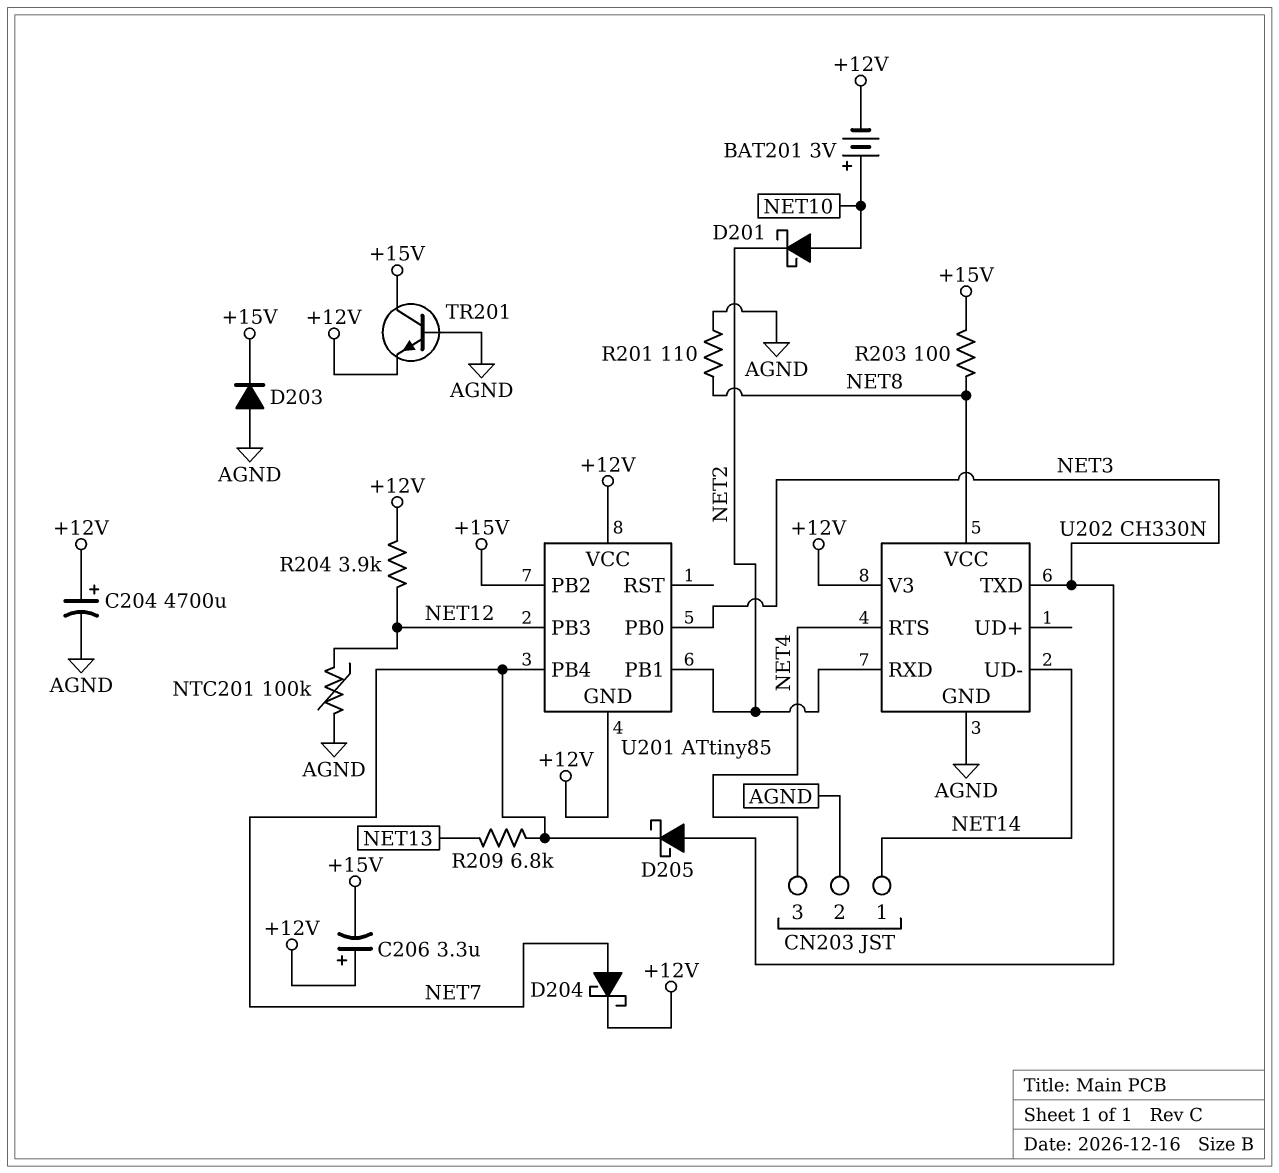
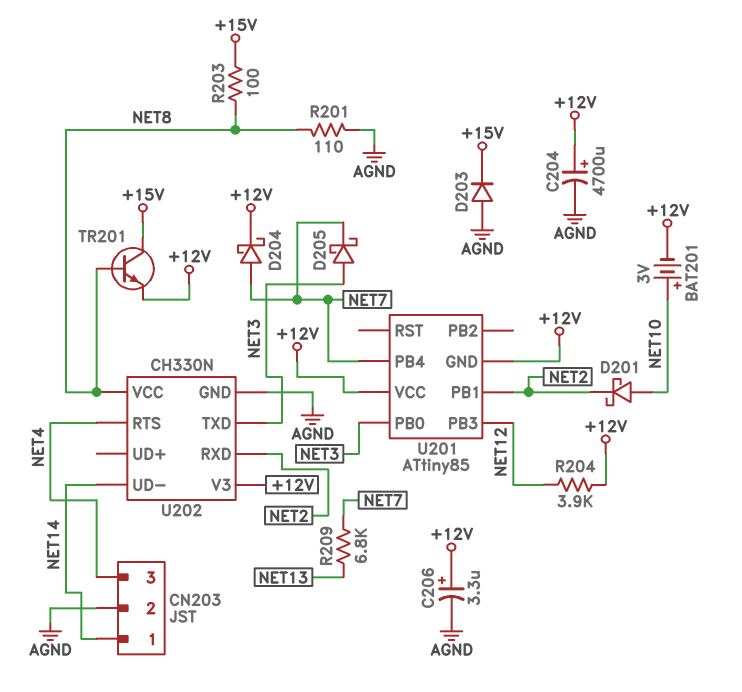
C206: 3.3uF (plus +12V, minus +15V) -> 3.3uF (plus +12V, minus AGND)
NTC201: 100k (AGND, NET12) -> none
TR201: NPN (B AGND, C +15V, E +12V) -> NPN (B NET8, C +15V, E +12V)
U201 pin PB2: +15V -> none

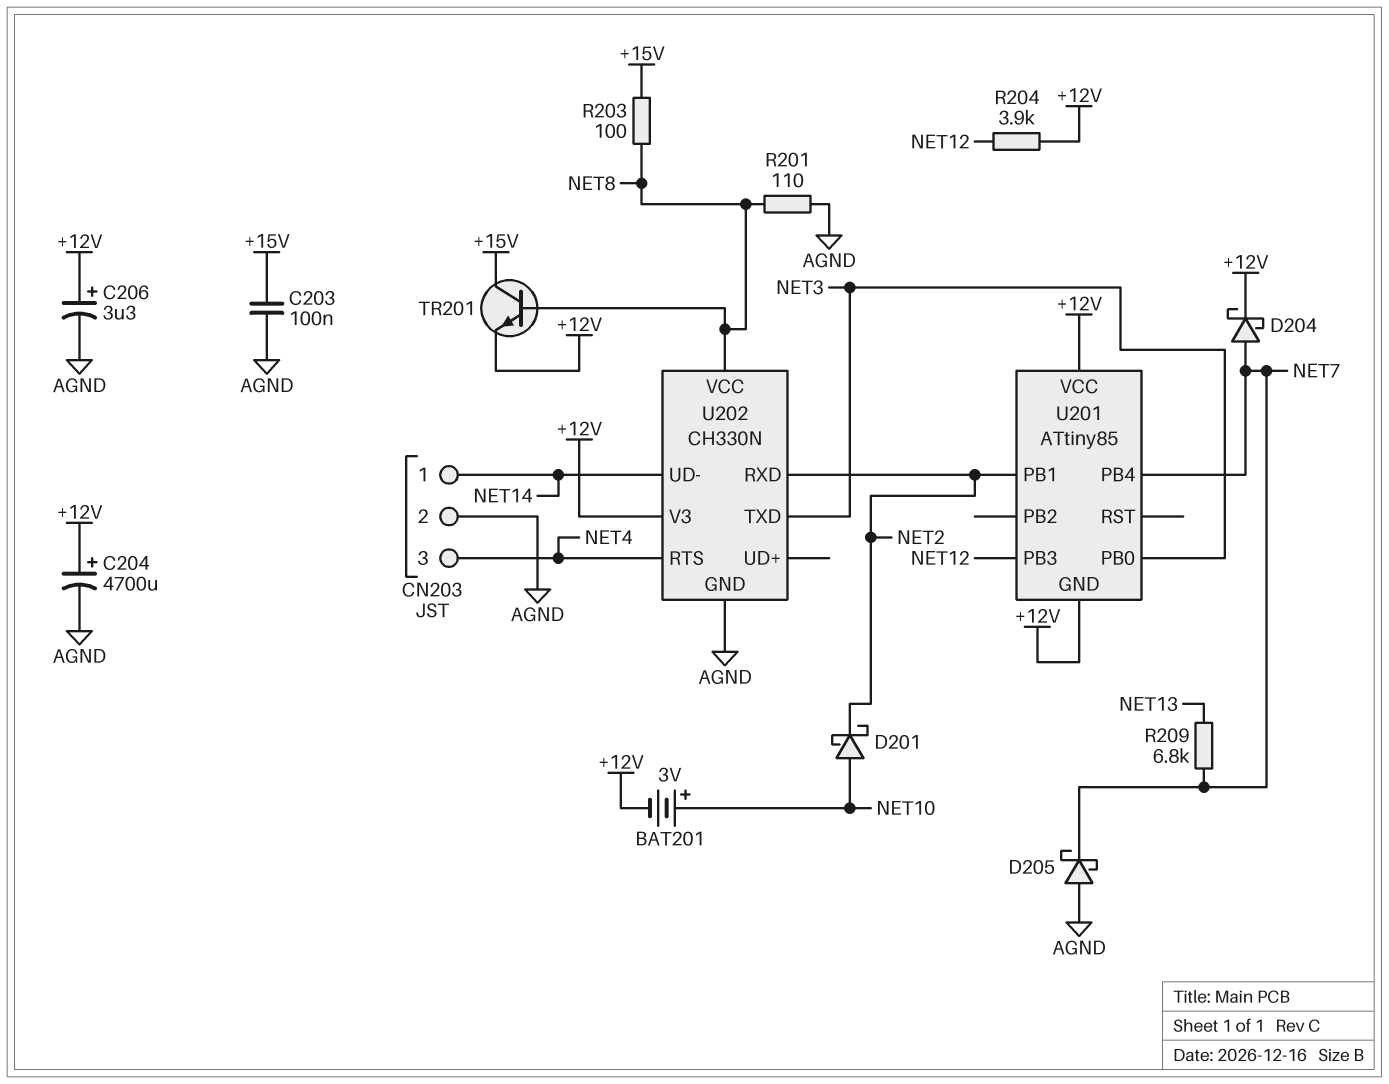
C203: none -> 100nF (+15V, AGND)
D203: diode (A AGND, K +15V) -> none
D205: schottky (A NET3, K NET7) -> schottky (A AGND, K NET7)

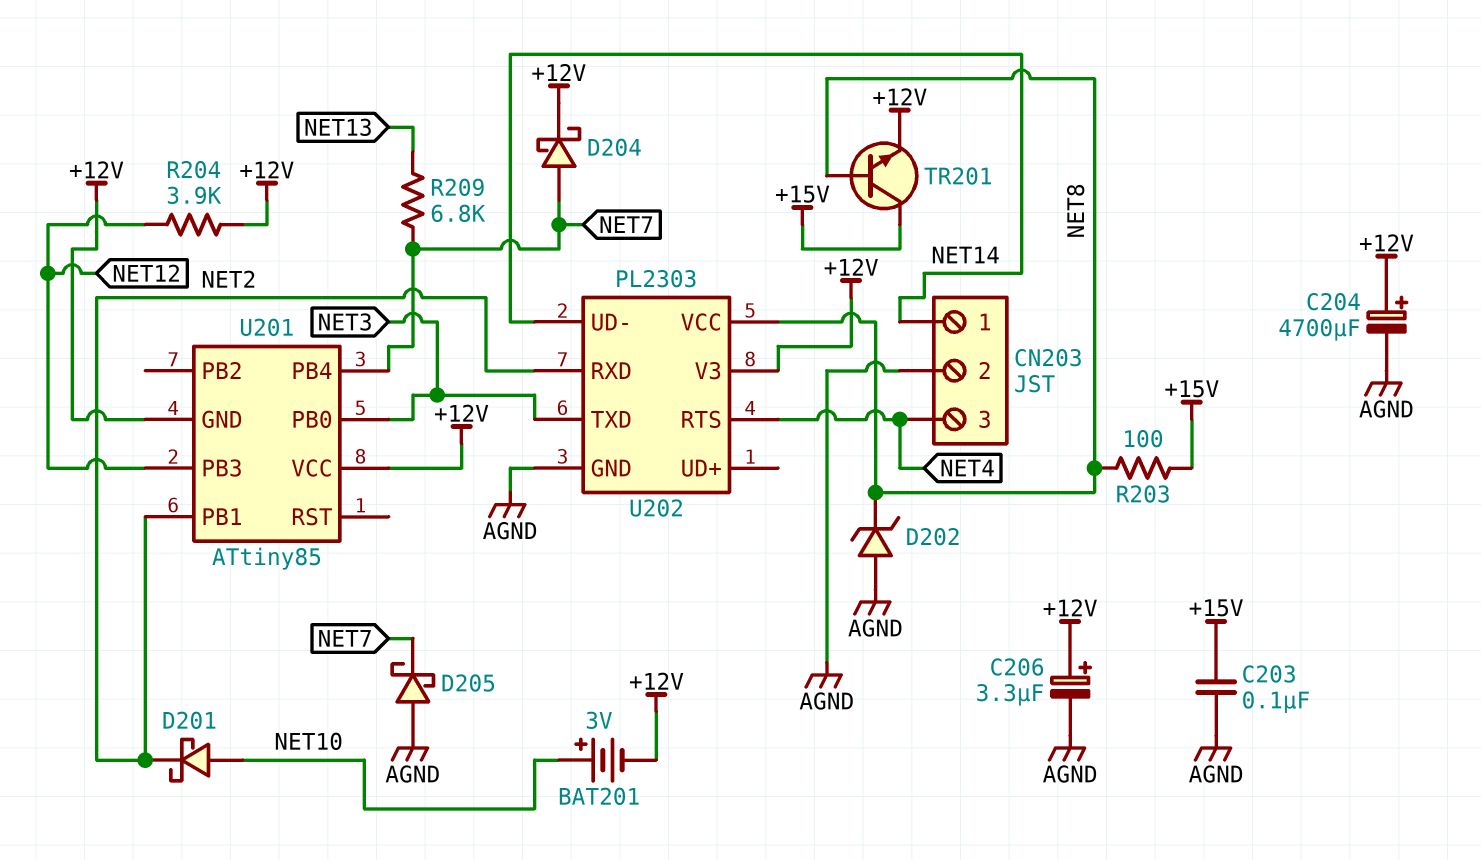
D202: none -> zener (A AGND, K NET8)
R201: 110 (AGND, NET8) -> none
U202: CH330N -> PL2303

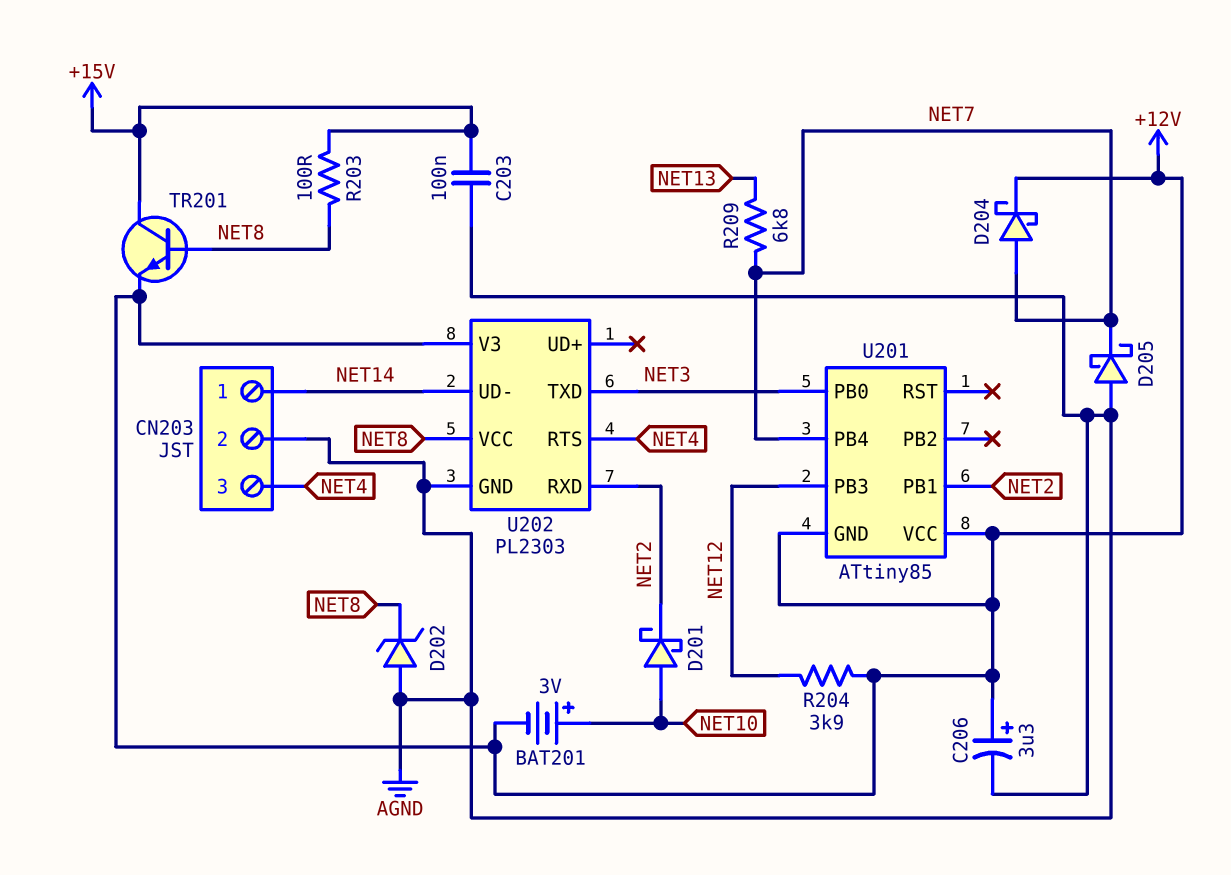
C204: 4700uF (plus +12V, minus AGND) -> none

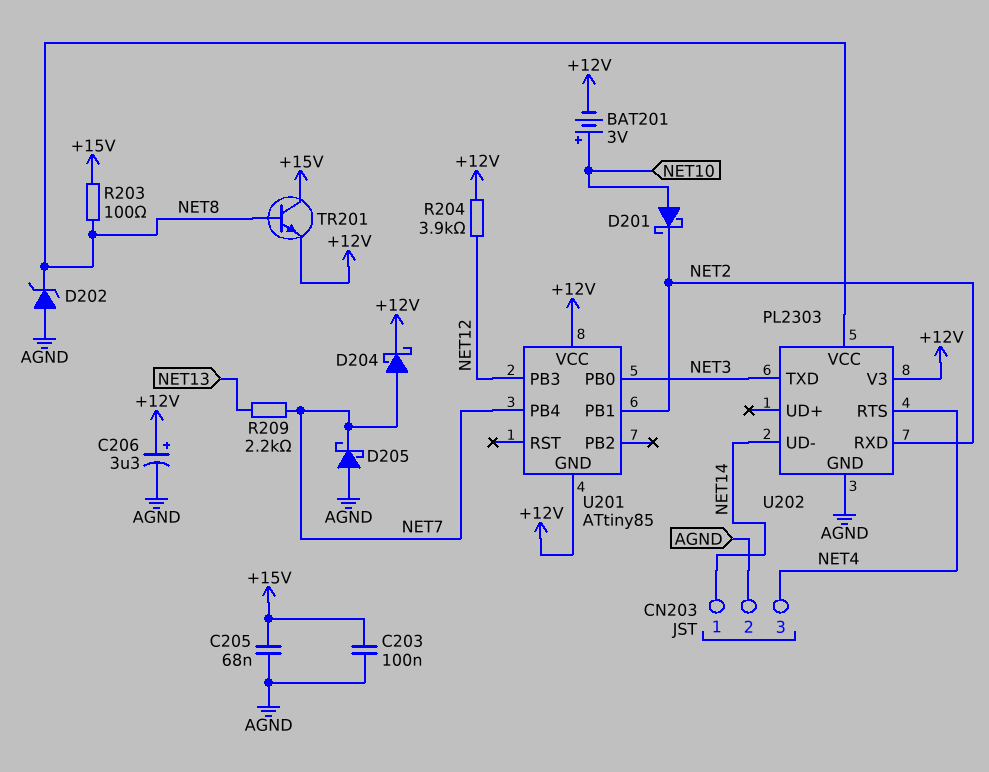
C205: none -> 68nF (+15V, AGND)
R209: 6.8k (NET7, NET13) -> 2.2k (NET7, NET13)

